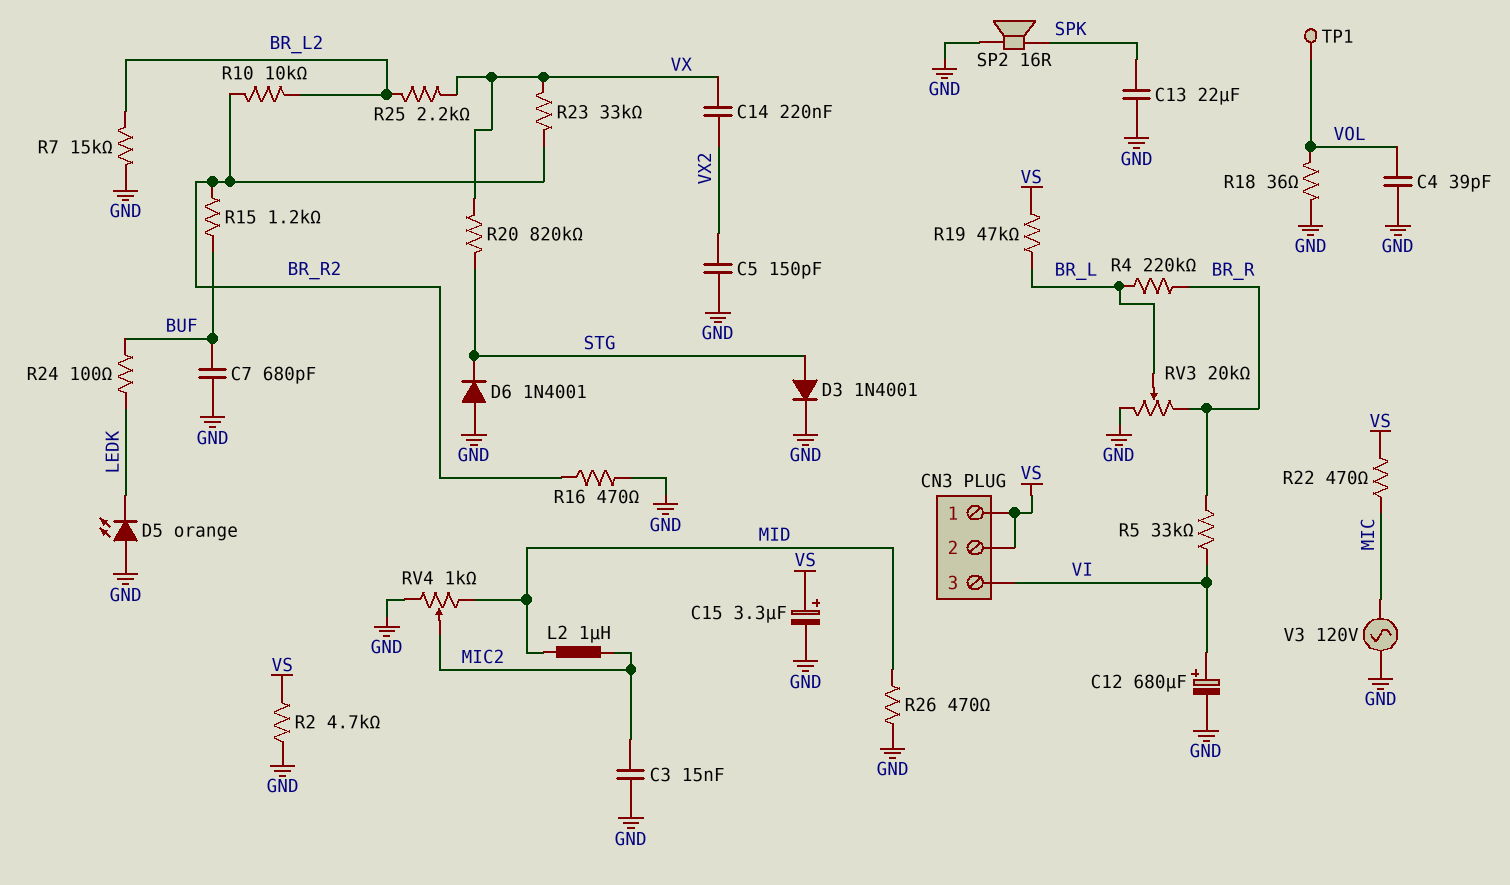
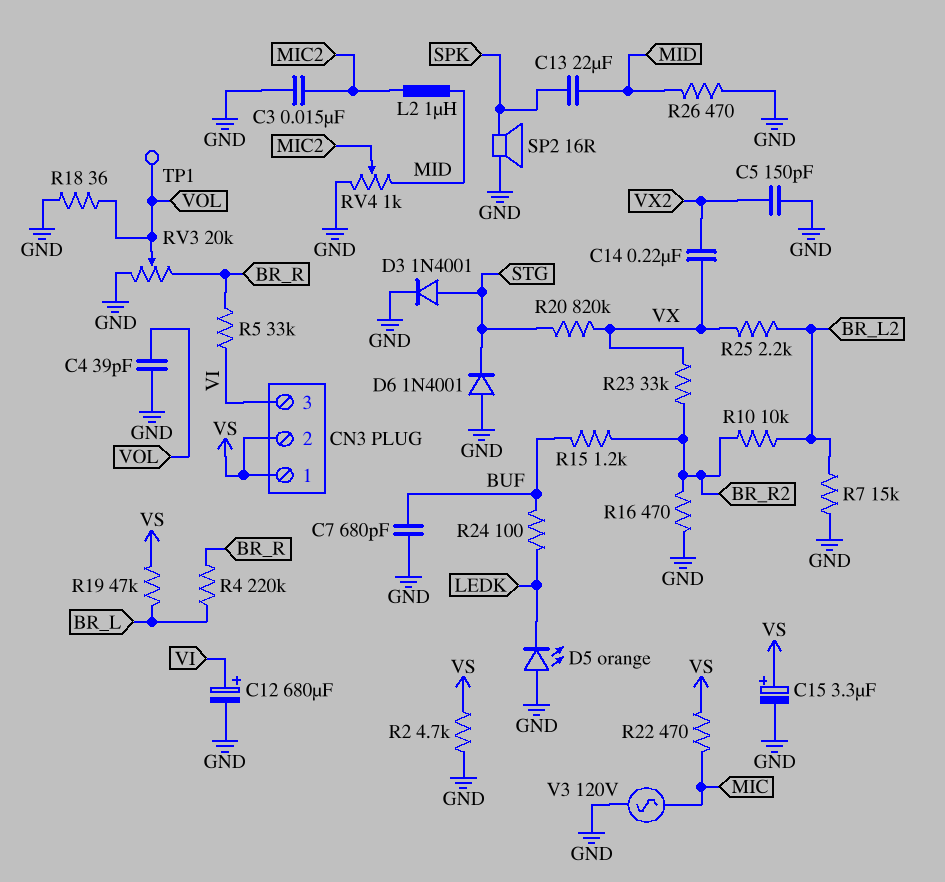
C13: 22uF (GND, SPK) -> 22uF (MID, SPK)
RV3: 20k (BR_R, GND, wiper BR_L) -> 20k (BR_R, GND, wiper VOL)

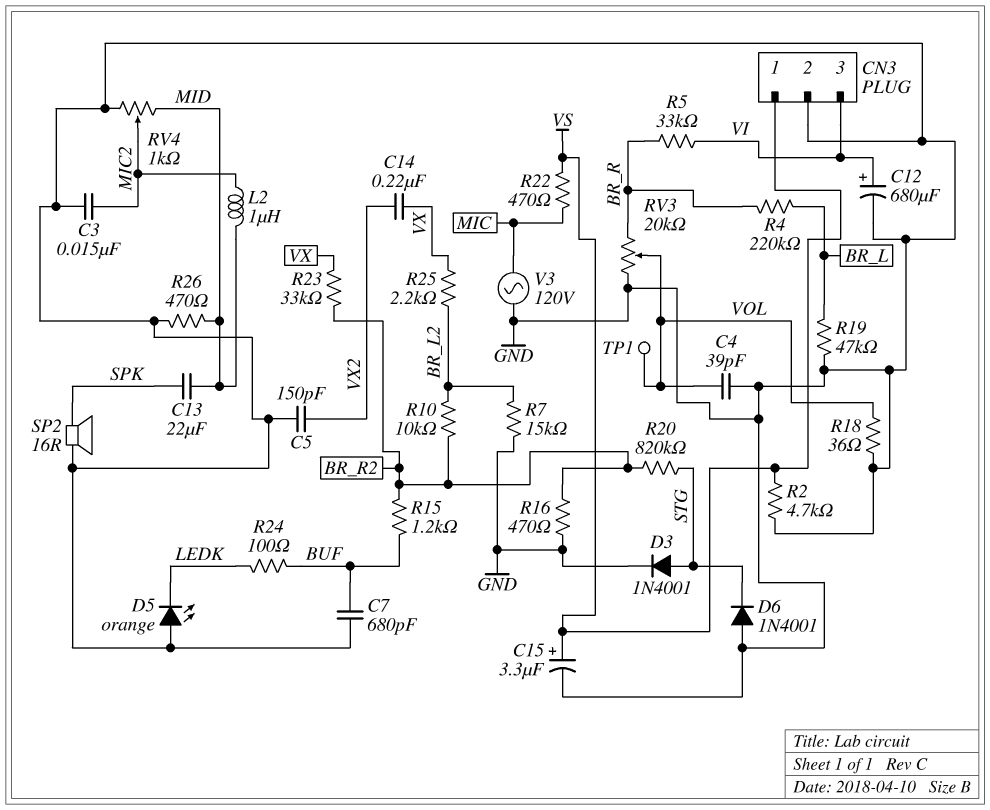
CN3 pin 2: VS -> GND
R19: 47k (BR_L, VS) -> 47k (BR_L, GND)
R20: 820k (STG, VX) -> 820k (BR_R2, STG)

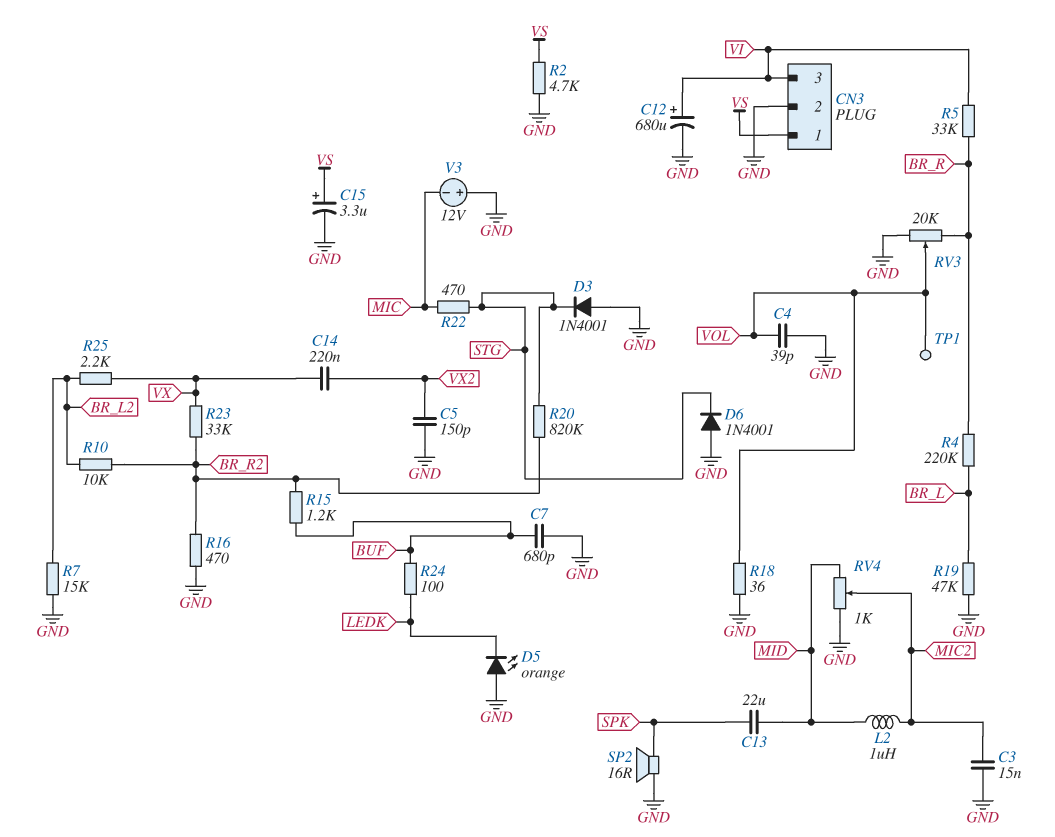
D3: diode 1N4001 (A STG, K GND) -> diode 1N4001 (A GND, K STG)
R22: 470 (MIC, VS) -> 470 (MIC, STG)
R26: 470 (GND, MID) -> none
V3: AC 120V (GND, MIC) -> 12V (plus GND, minus MIC)

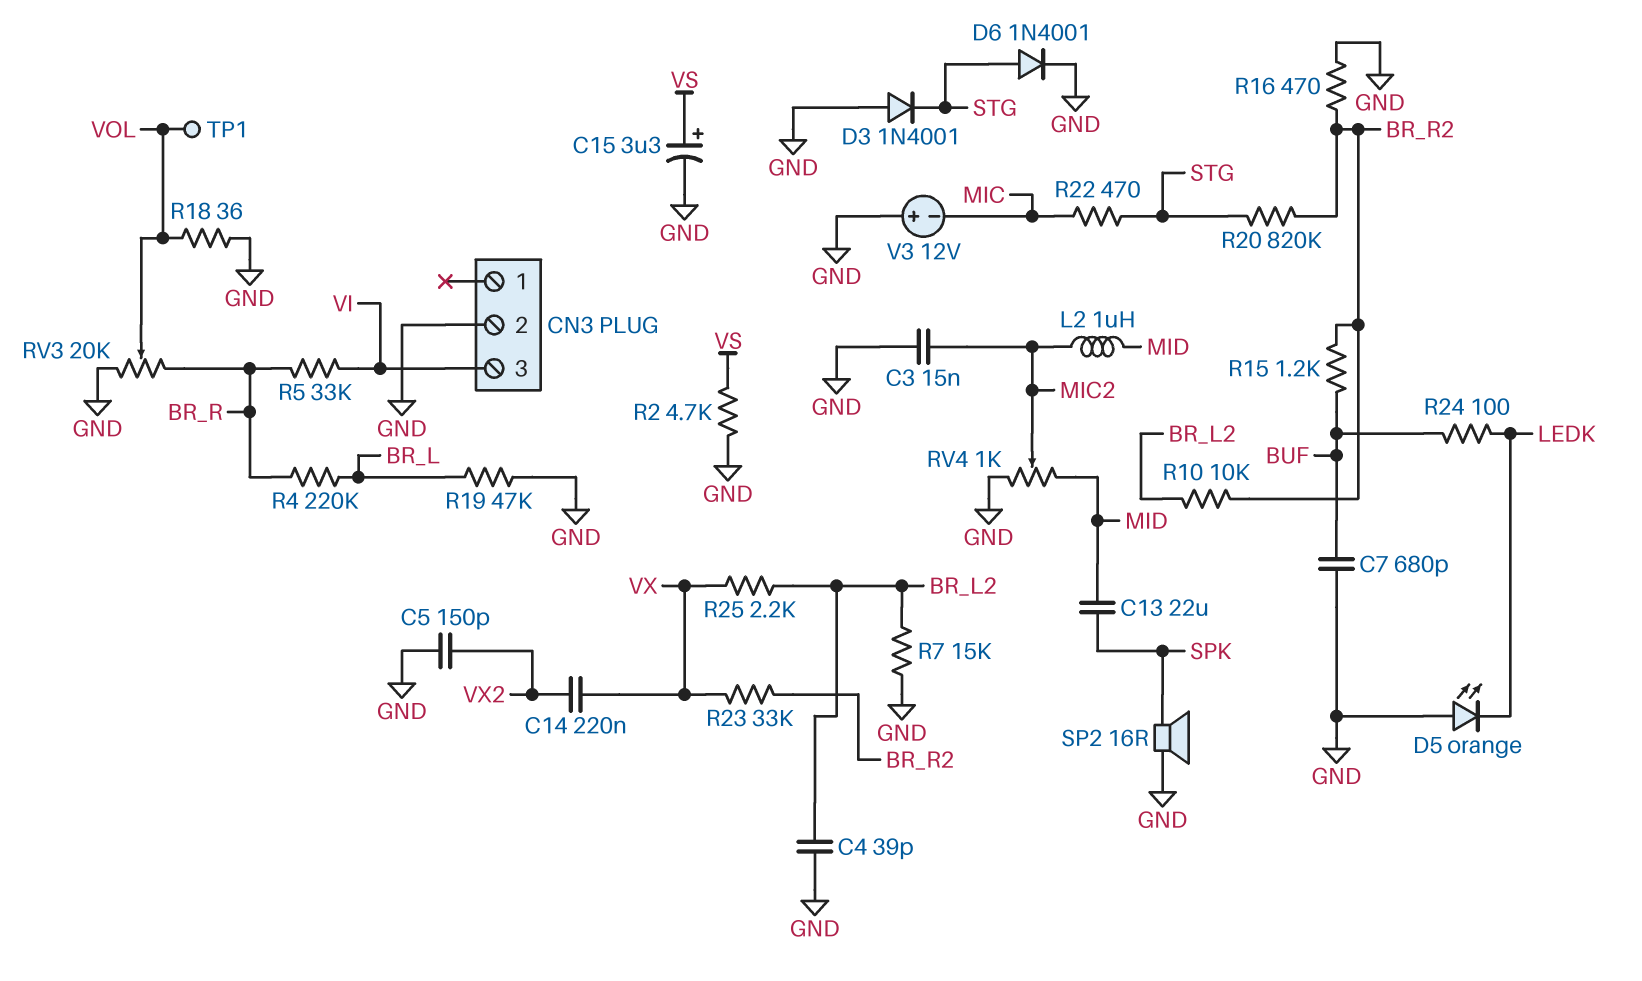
C4: 39pF (GND, VOL) -> 39pF (BR_L2, GND)
C12: 680uF (plus VI, minus GND) -> none
CN3 pin 1: VS -> none
D6: diode 1N4001 (A GND, K STG) -> diode 1N4001 (A STG, K GND)

